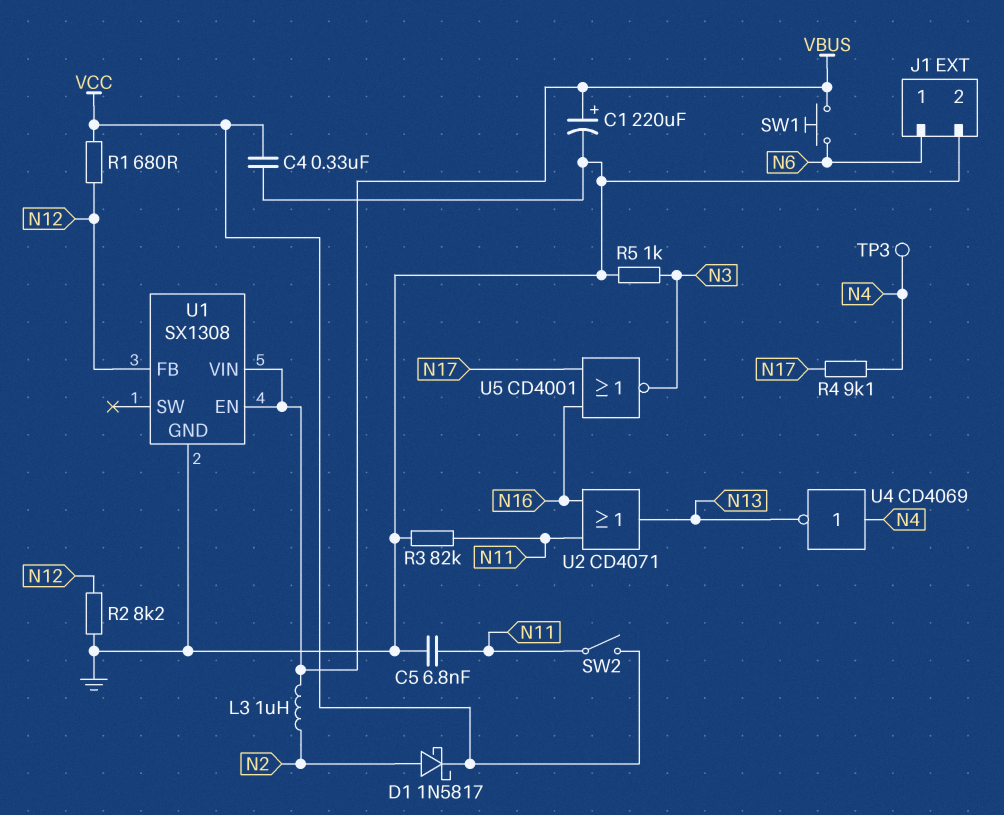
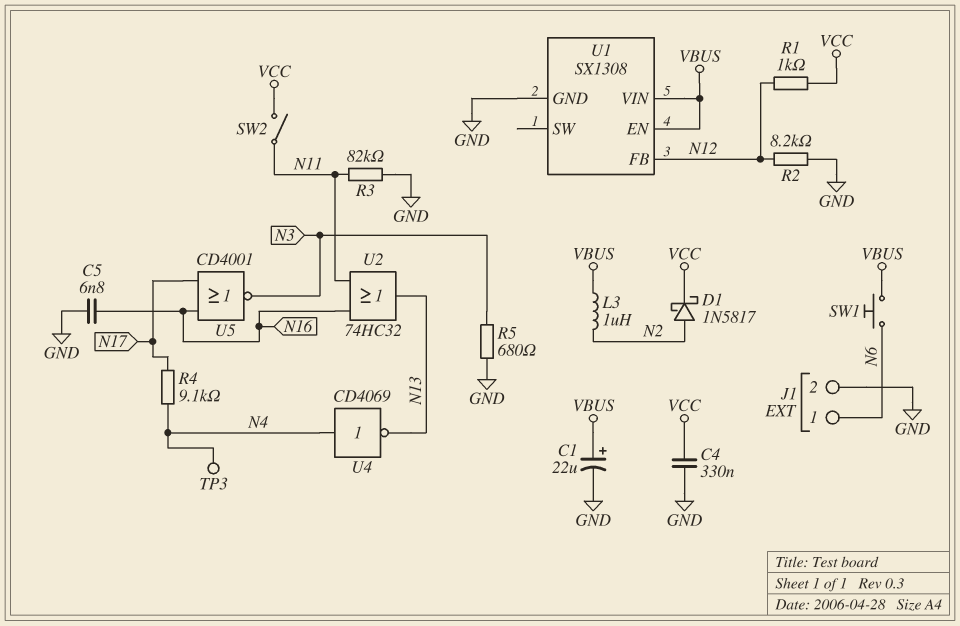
C1: 220uF (plus VBUS, minus GND) -> 22uF (plus VBUS, minus GND)
C5: 6.8nF (GND, N11) -> 6.8nF (GND, N16)
R1: 680 (N12, VCC) -> 1k (N12, VCC)
R5: 1k (GND, N3) -> 680 (GND, N3)
U2: OR CD4071 (in N11, in N16, out N13) -> OR 74HC32 (in N11, in N16, out N13)

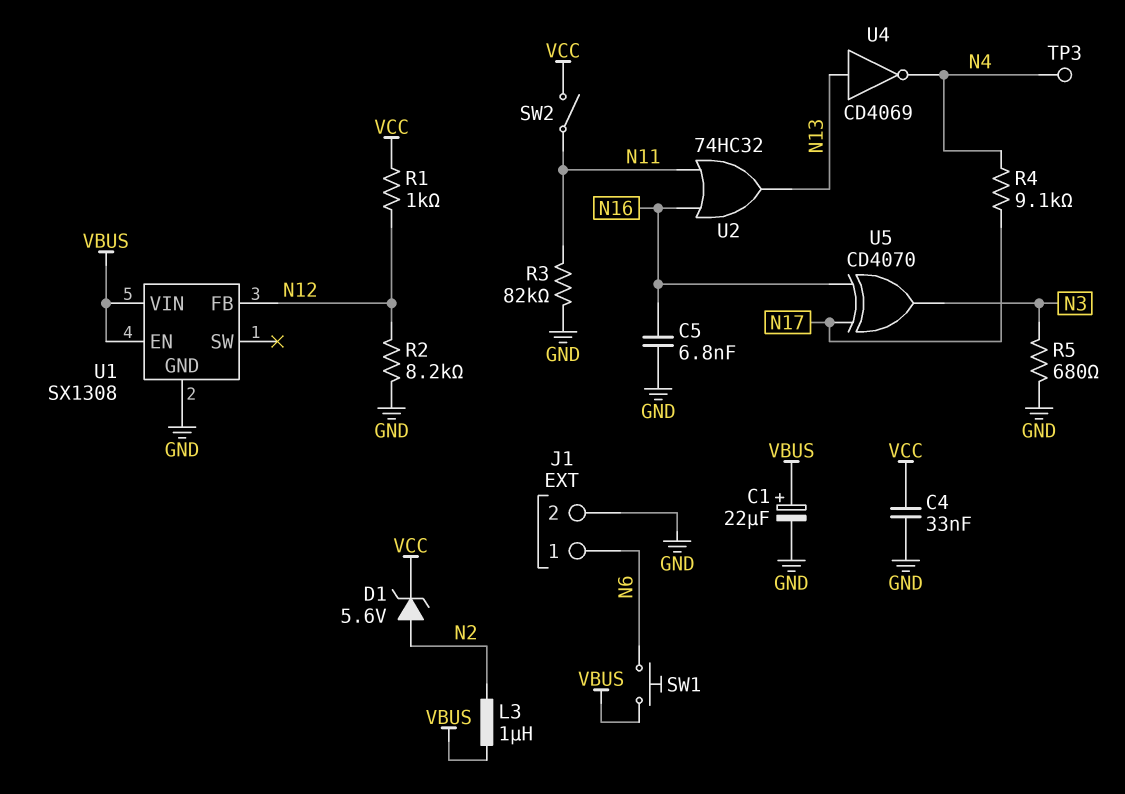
C4: 330nF (GND, VCC) -> 33nF (GND, VCC)
D1: schottky 1N5817 (A N2, K VCC) -> zener 5.6V (A N2, K VCC)
U4: NOT CD4069 (in N4, out N13) -> NOT CD4069 (in N13, out N4)
U5: NOR CD4001 (in N16, in N17, out N3) -> XOR CD4070 (in N16, in N17, out N3)

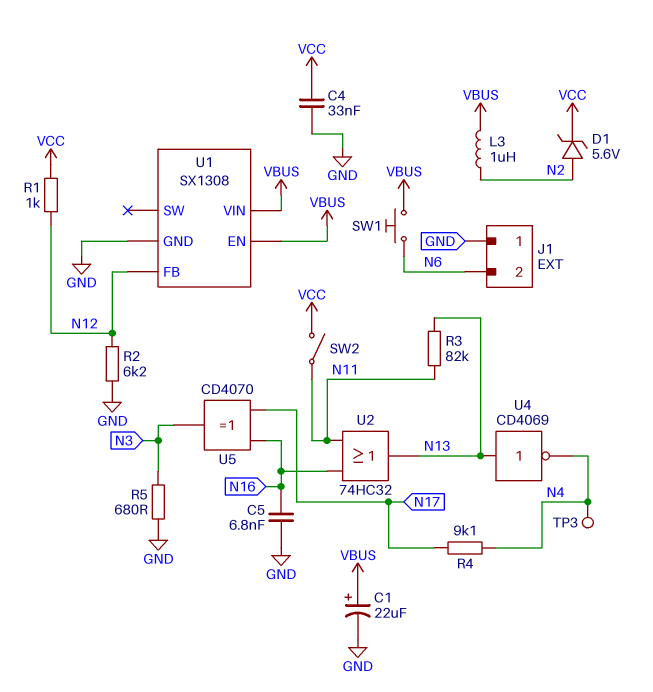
J1 pin 1: N6 -> GND
J1 pin 2: GND -> N6
R2: 8.2k (GND, N12) -> 6.2k (GND, N12)
R3: 82k (GND, N11) -> 82k (N11, N13)

